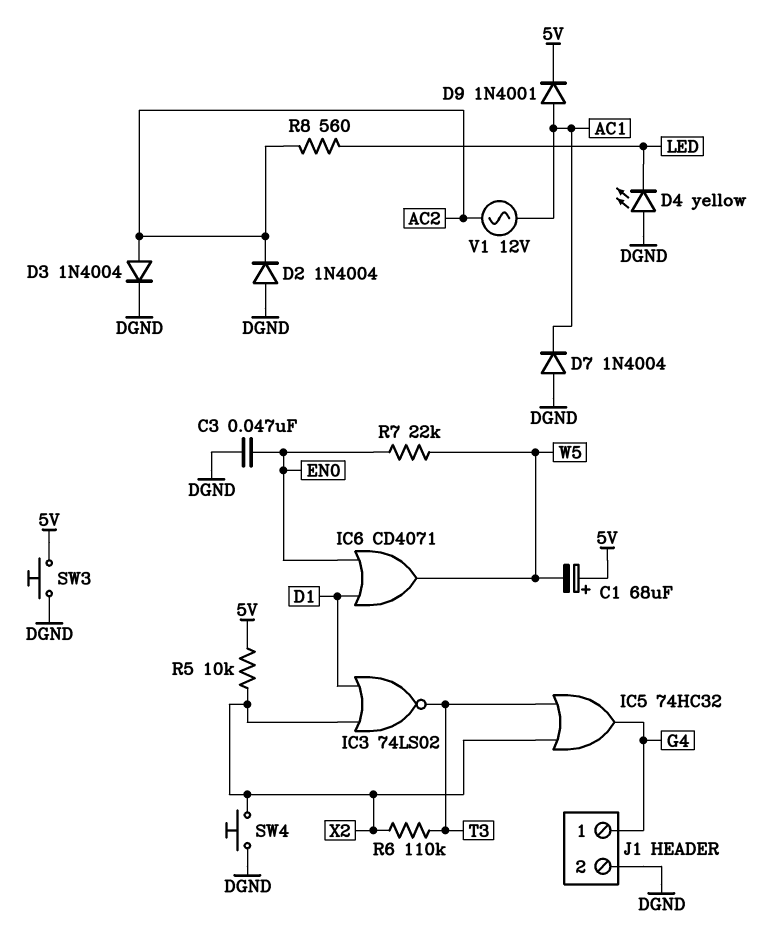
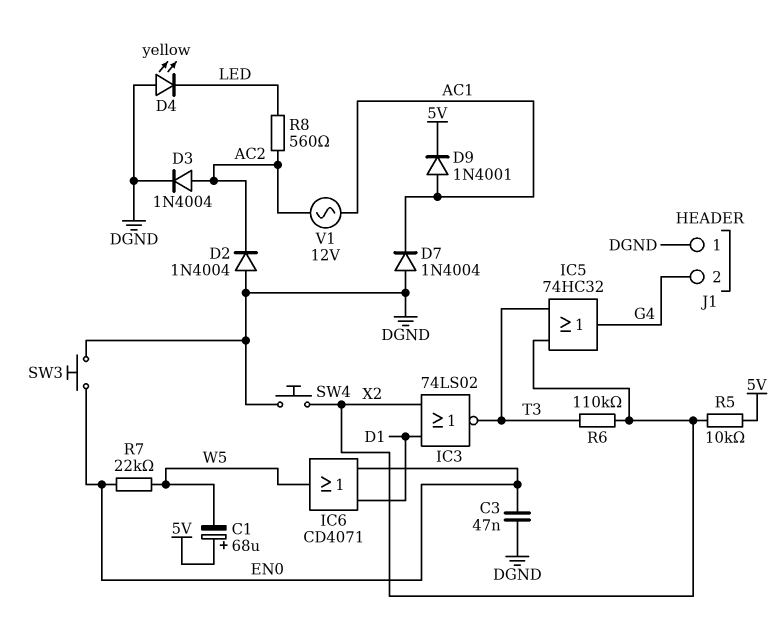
J1 pin 1: G4 -> DGND
J1 pin 2: DGND -> G4
SW3: button (5V, DGND) -> button (DGND, EN0)

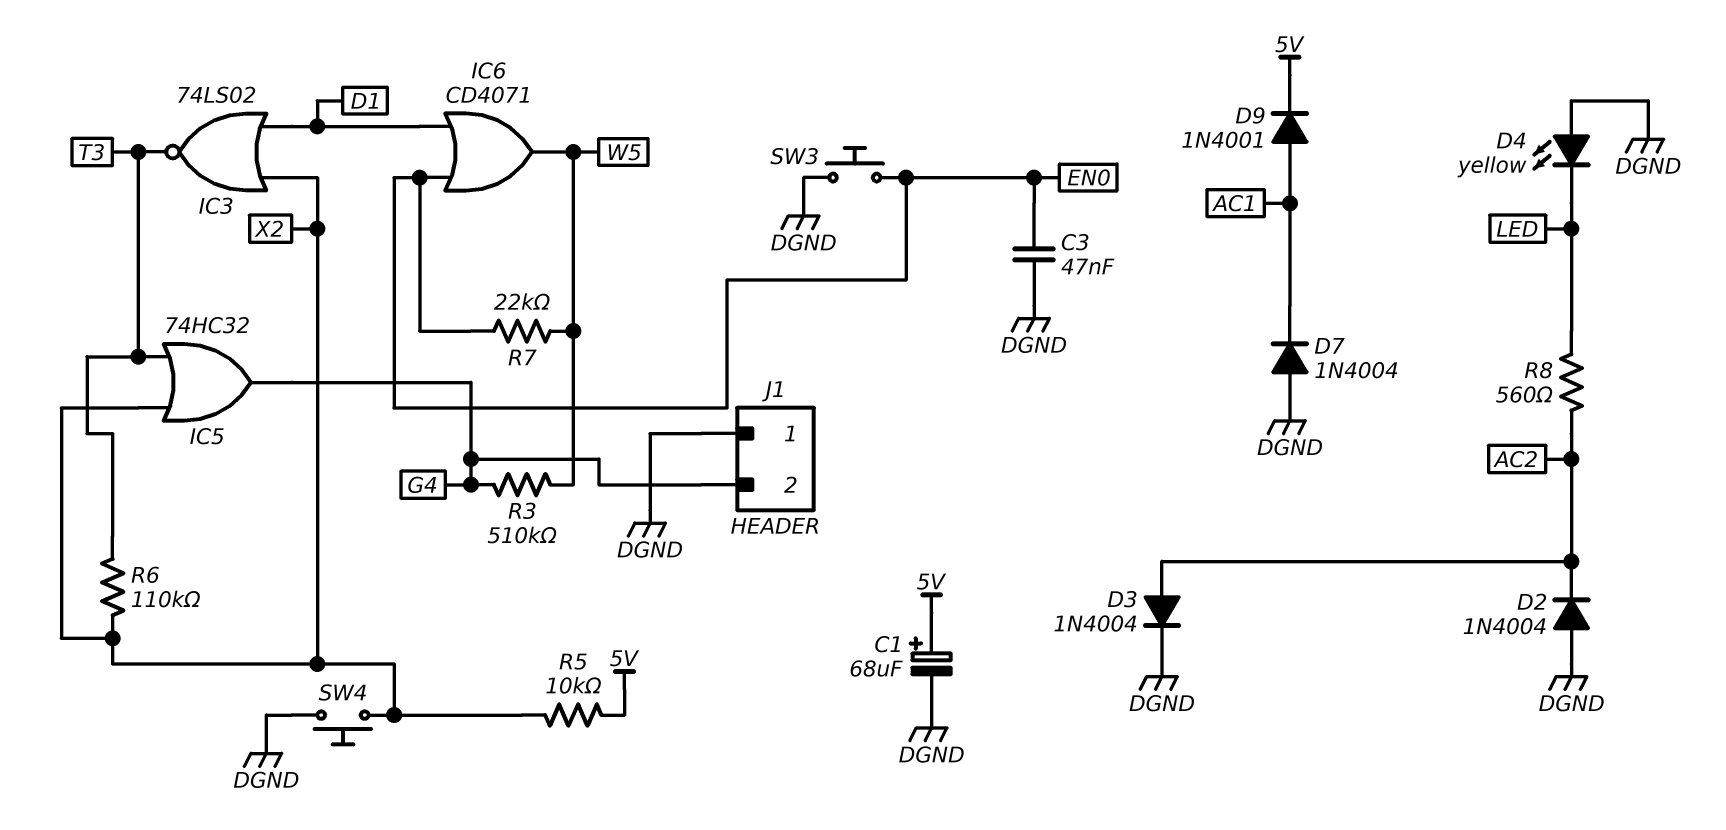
C1: 68uF (plus 5V, minus W5) -> 68uF (plus 5V, minus DGND)
R3: none -> 510k (G4, W5)
V1: AC 12V (AC1, AC2) -> none

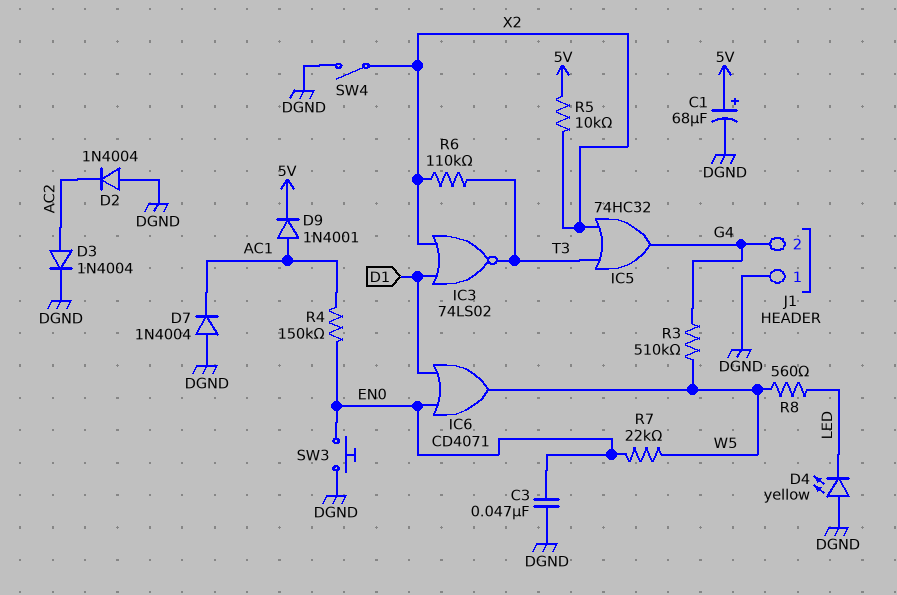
R4: none -> 150k (AC1, EN0)
R8: 560 (AC2, LED) -> 560 (LED, W5)
SW4: button (DGND, X2) -> switch (DGND, X2)

